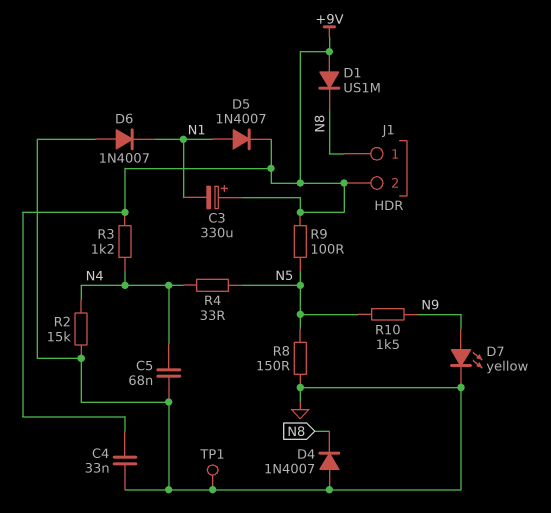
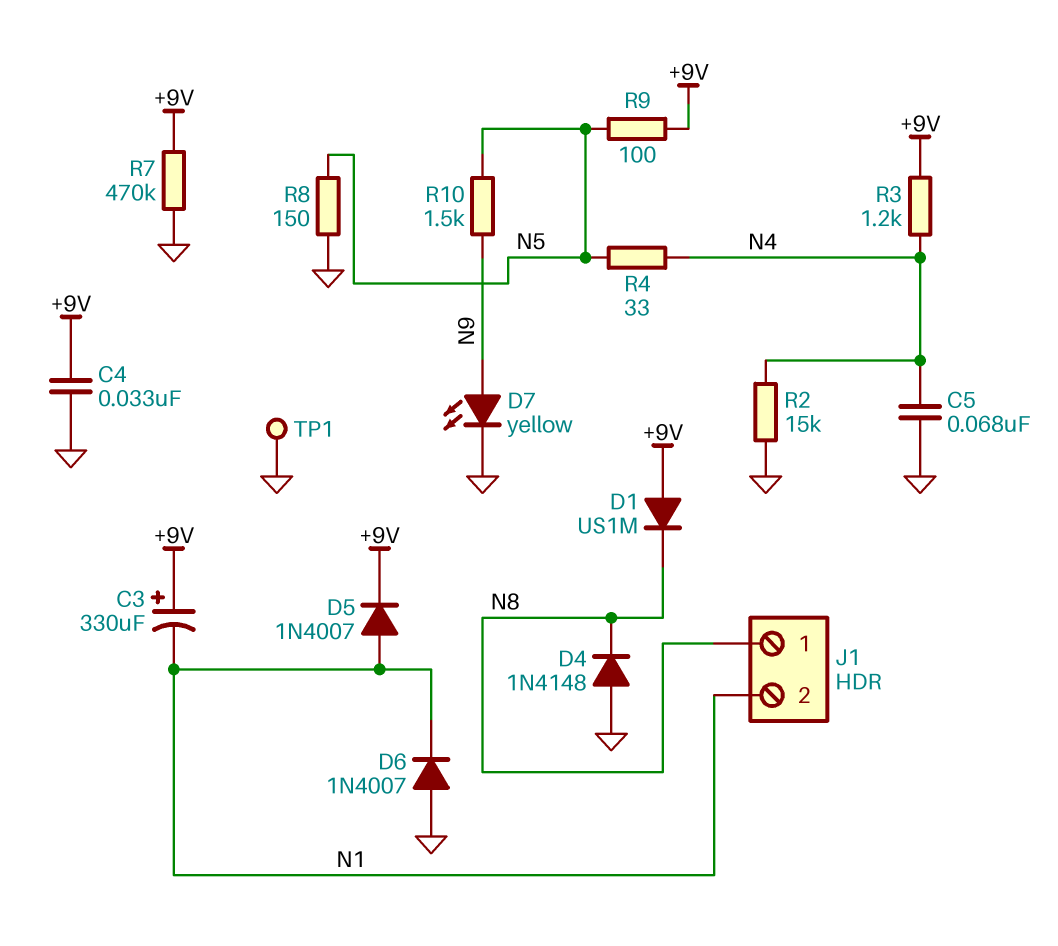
D4: diode 1N4007 (A GND, K N8) -> diode 1N4148 (A GND, K N8)
J1 pin 2: +9V -> N1
R7: none -> 470k (+9V, GND)

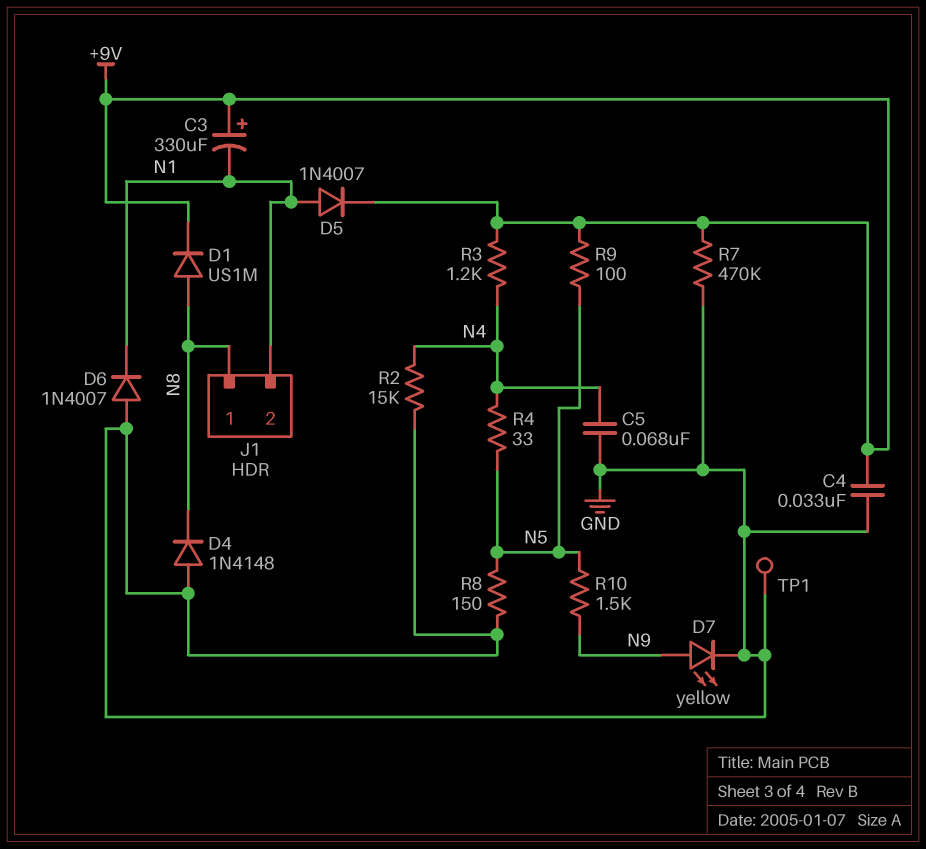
D1: diode US1M (A +9V, K N8) -> diode US1M (A N8, K +9V)

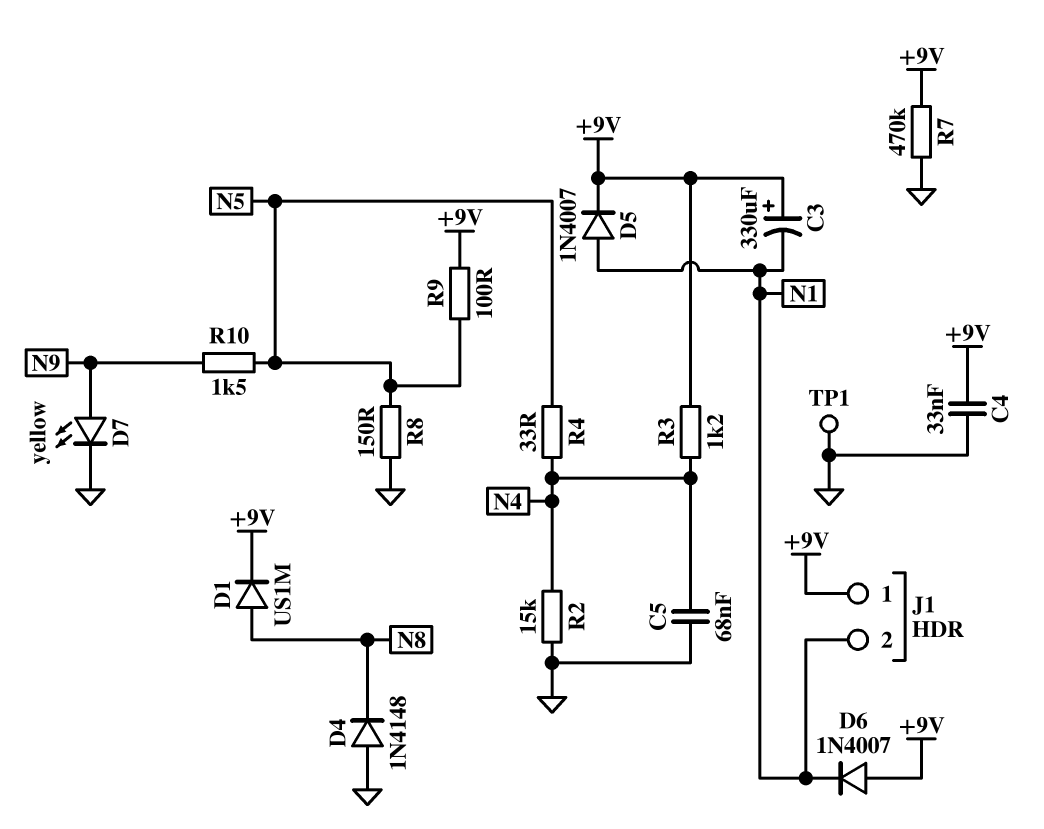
D6: diode 1N4007 (A GND, K N1) -> diode 1N4007 (A +9V, K N1)
J1 pin 1: N8 -> +9V

